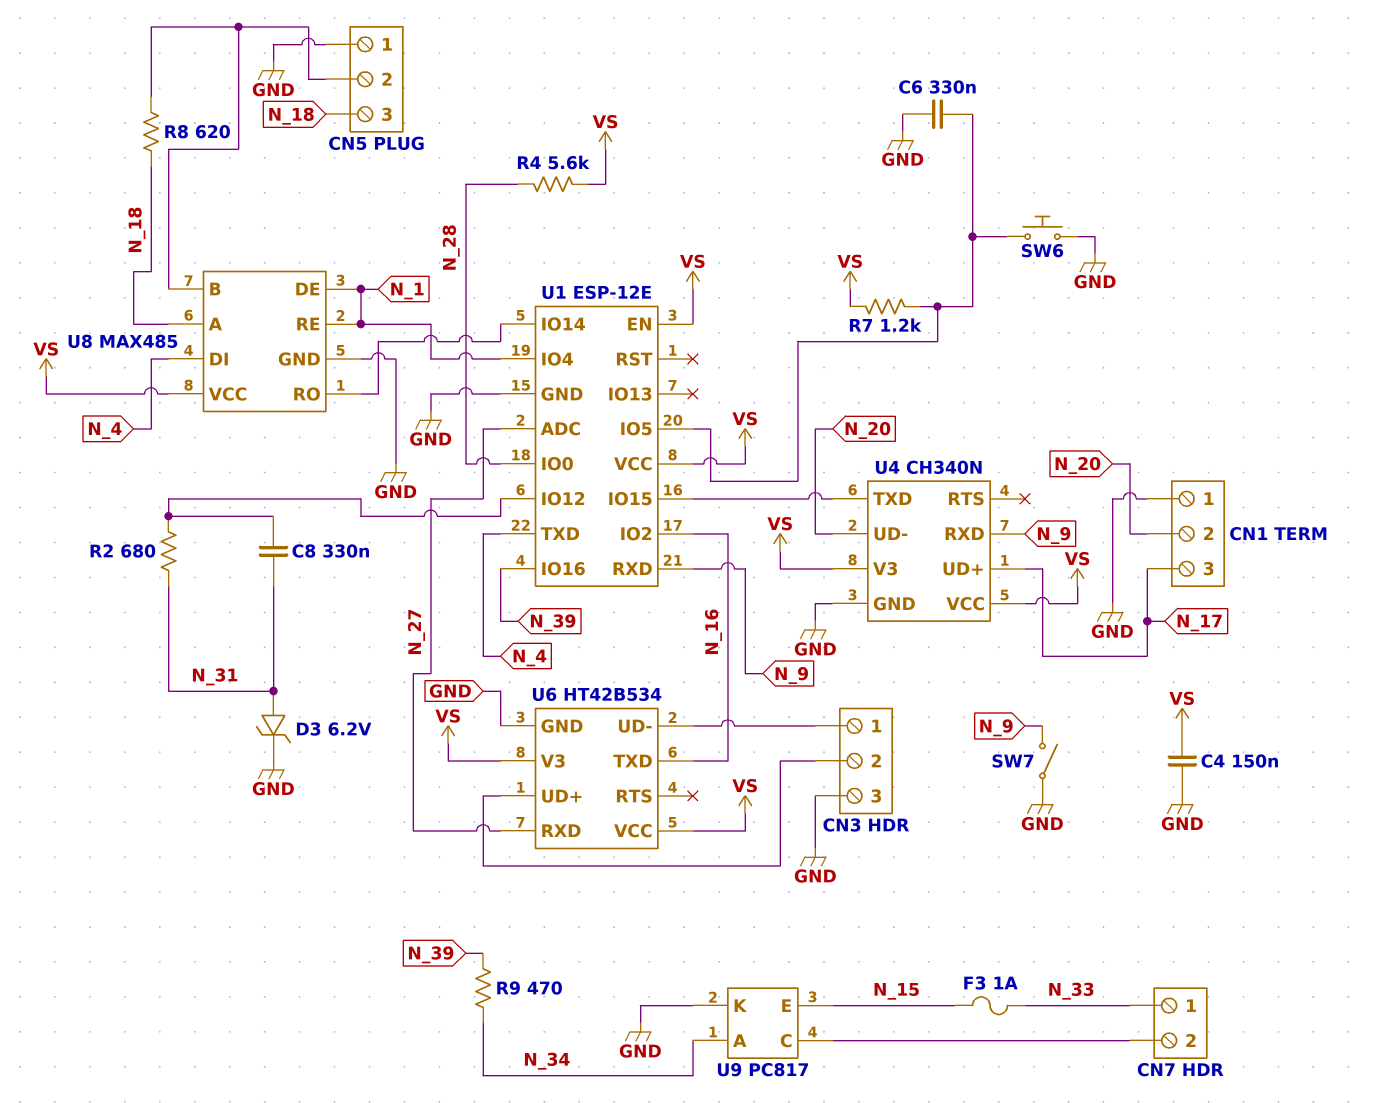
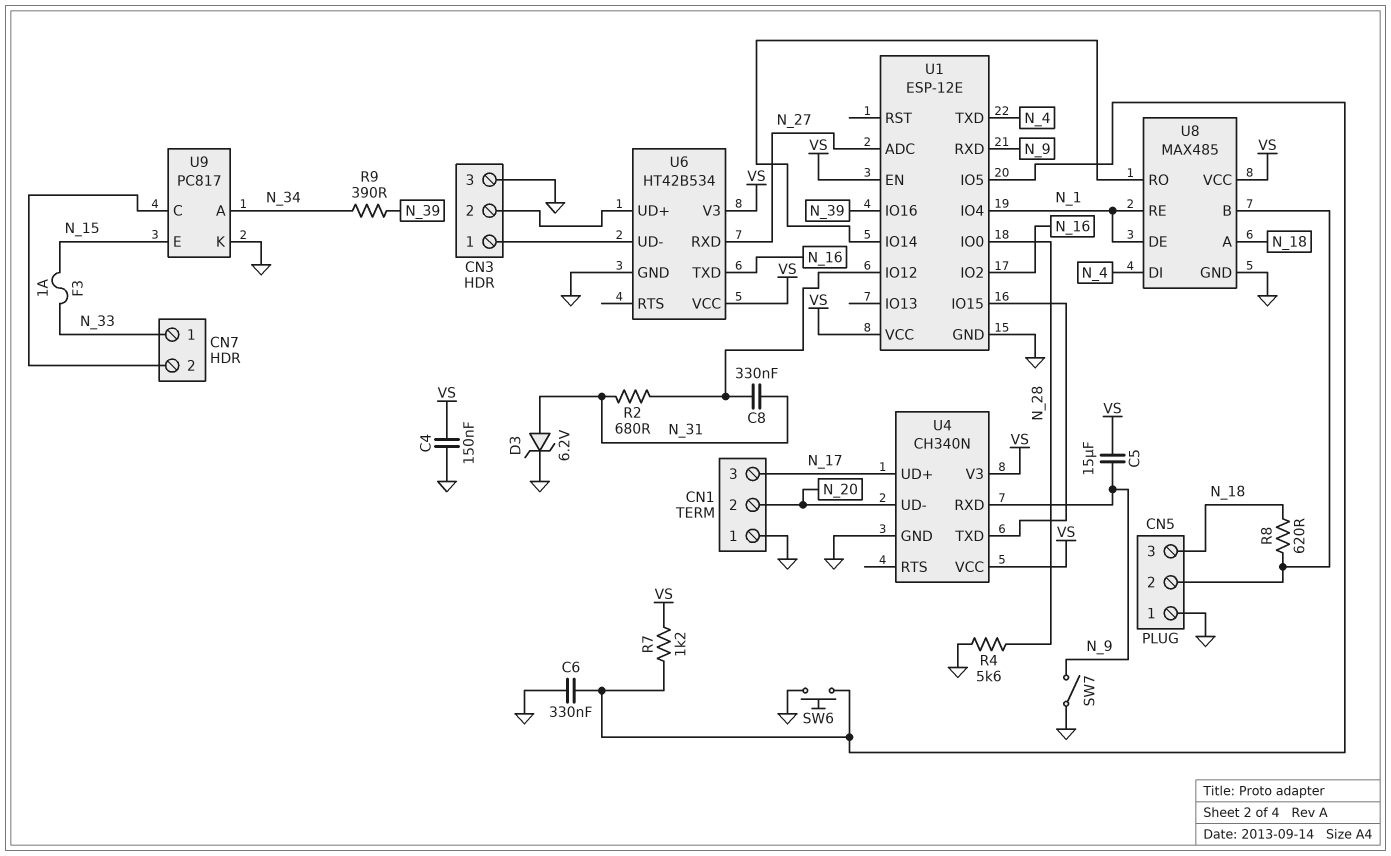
C5: none -> 15uF (N_9, VS)
R4: 5.6k (N_28, VS) -> 5.6k (GND, N_28)
R9: 470 (N_34, N_39) -> 390 (N_34, N_39)

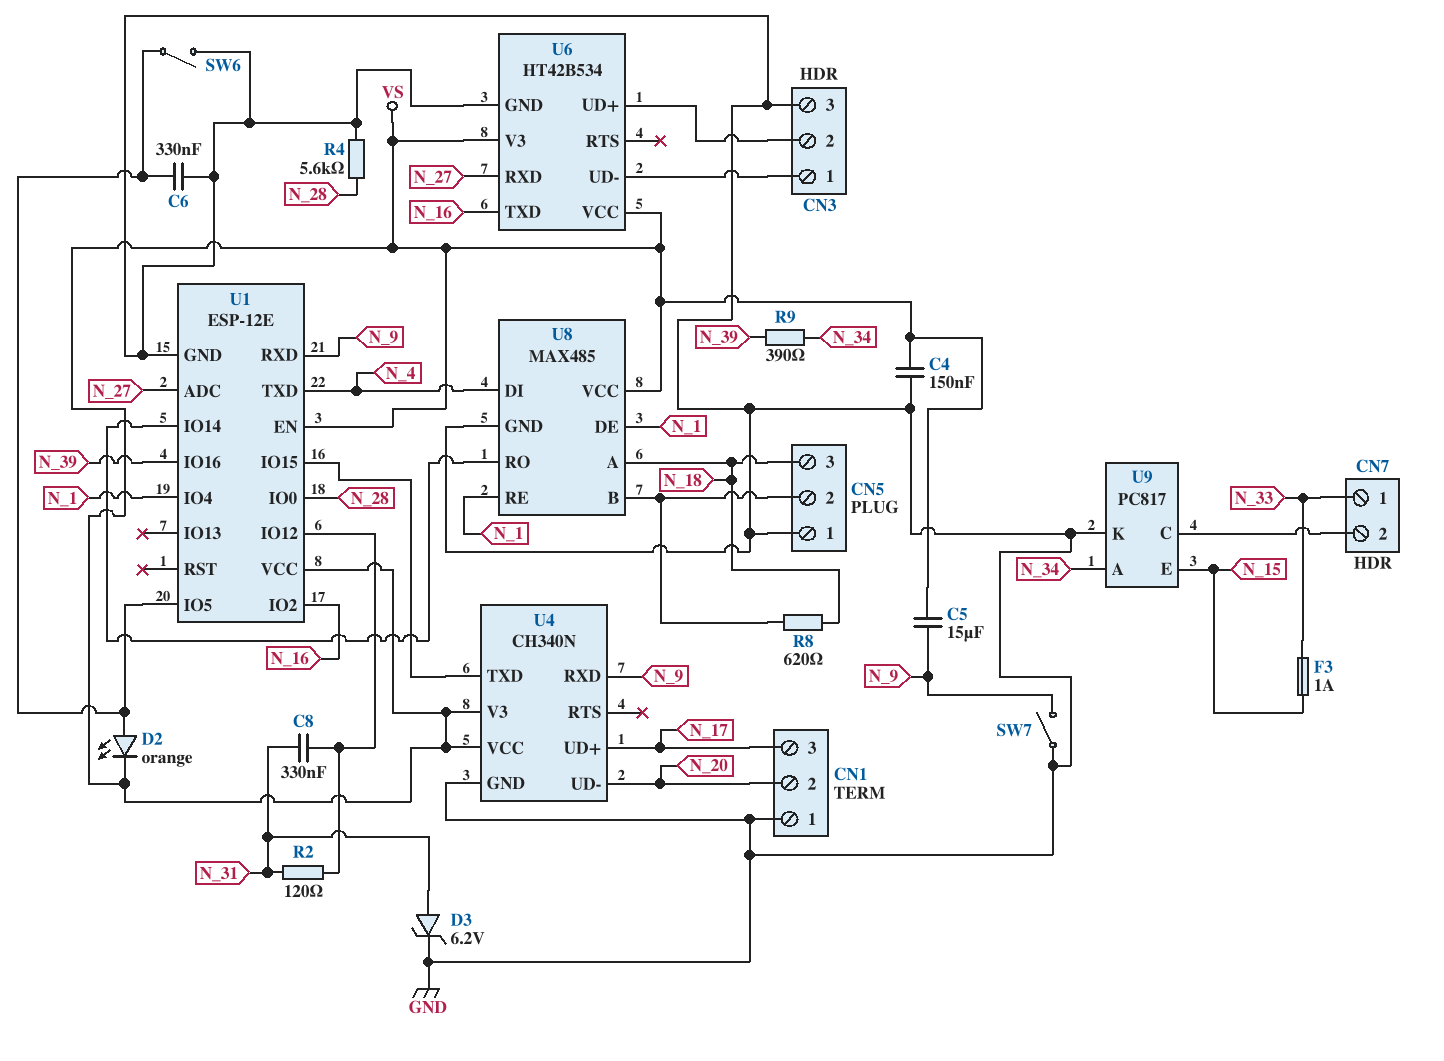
D2: none -> LED orange (A U1/IO5, K VS)
R2: 680 (N_31, U1/IO12) -> 120 (N_31, U1/IO12)
R7: 1.2k (U1/IO5, VS) -> none
SW6: button (GND, U1/IO5) -> switch (GND, U1/IO5)

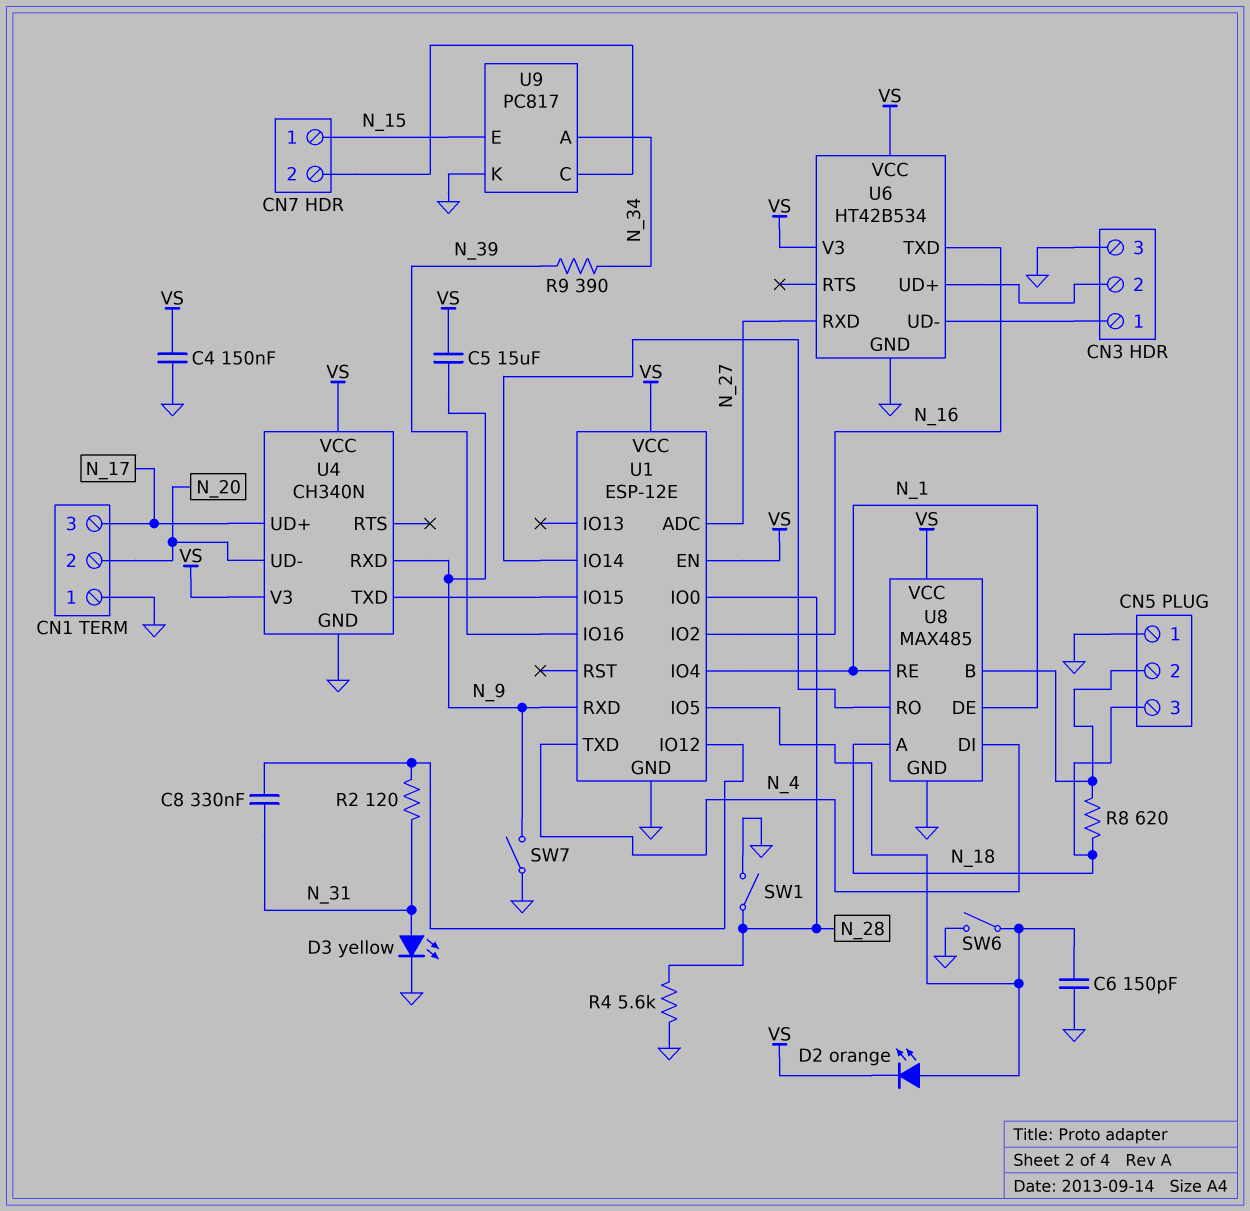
C6: 330nF (GND, U1/IO5) -> 150pF (GND, U1/IO5)
CN7 pin 1: N_33 -> N_15
D3: zener 6.2V (A N_31, K GND) -> LED yellow (A N_31, K GND)
F3: 1A (N_15, N_33) -> none
SW1: none -> switch (GND, N_28)

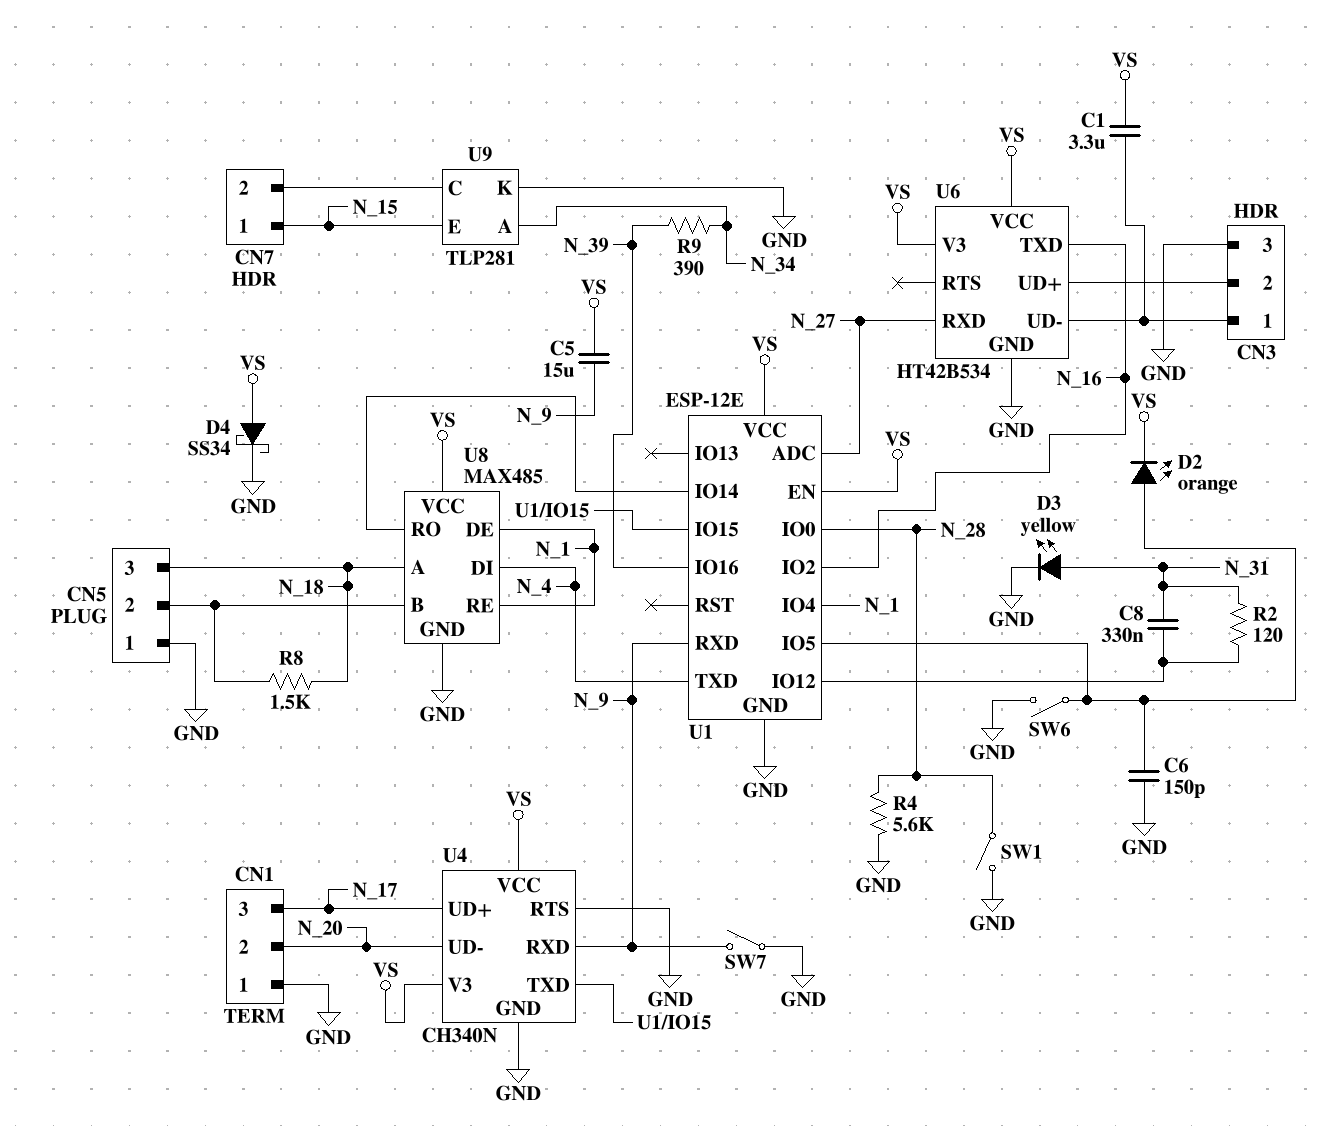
C1: none -> 3.3uF (CN3/1, VS)
C4: 150nF (GND, VS) -> none
D4: none -> schottky SS34 (A VS, K GND)
R8: 620 (CN5/2, N_18) -> 1.5k (CN5/2, N_18)
U4 pin RTS: none -> GND
U9: PC817 -> TLP281

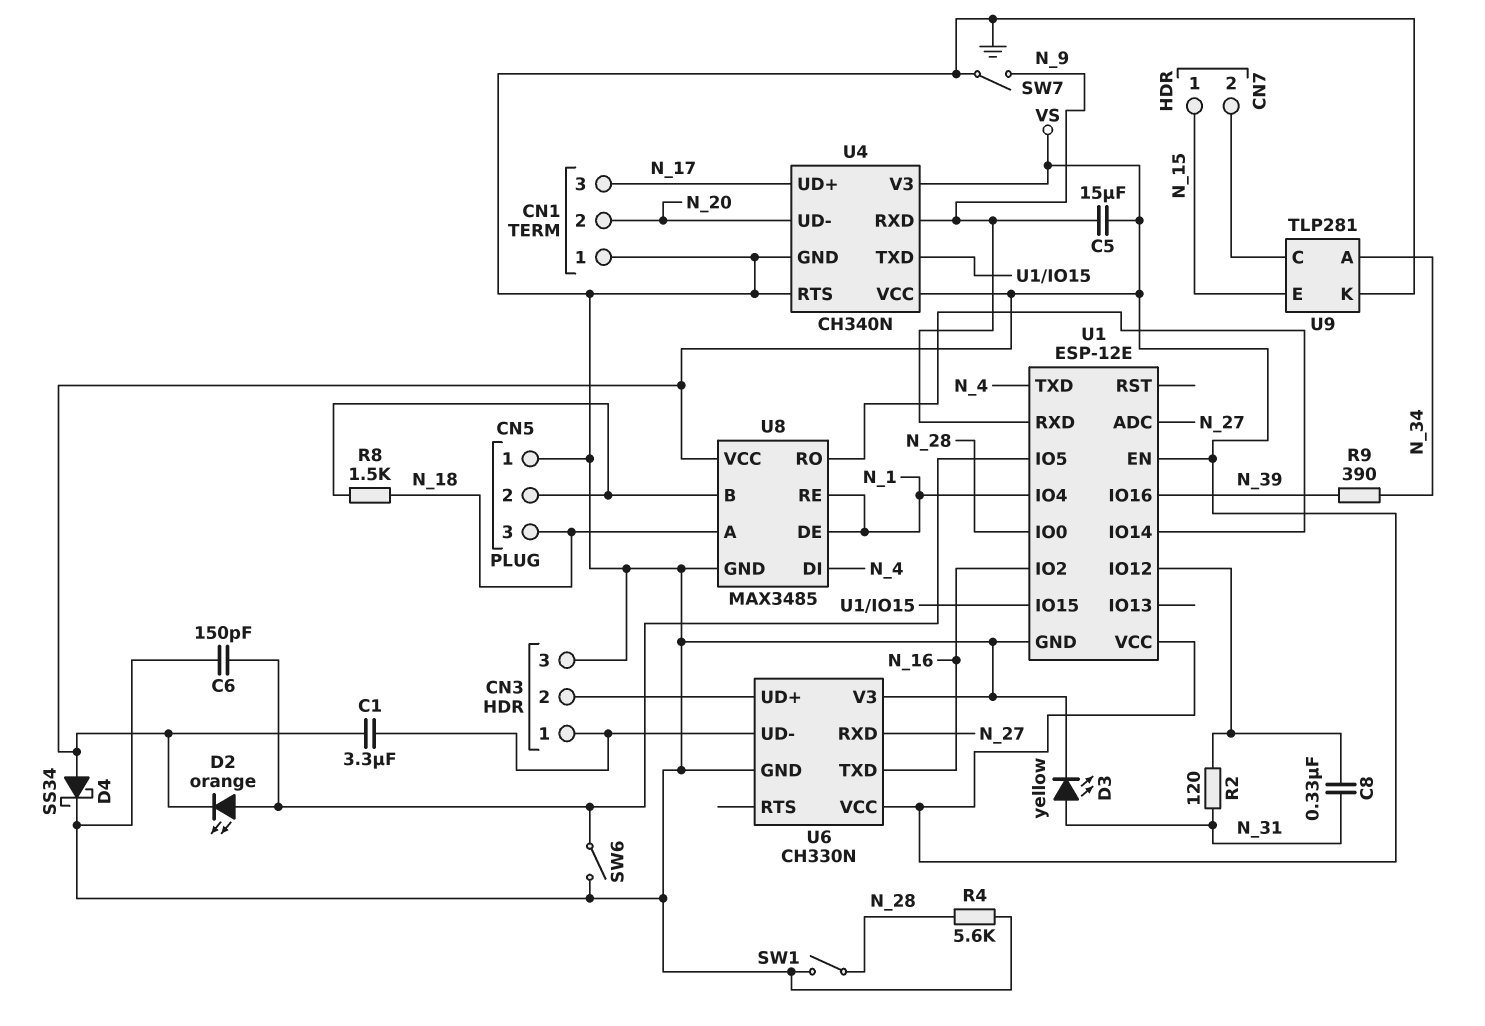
U6: HT42B534 -> CH330N
U6 pin V3: VS -> GND
U8: MAX485 -> MAX3485

